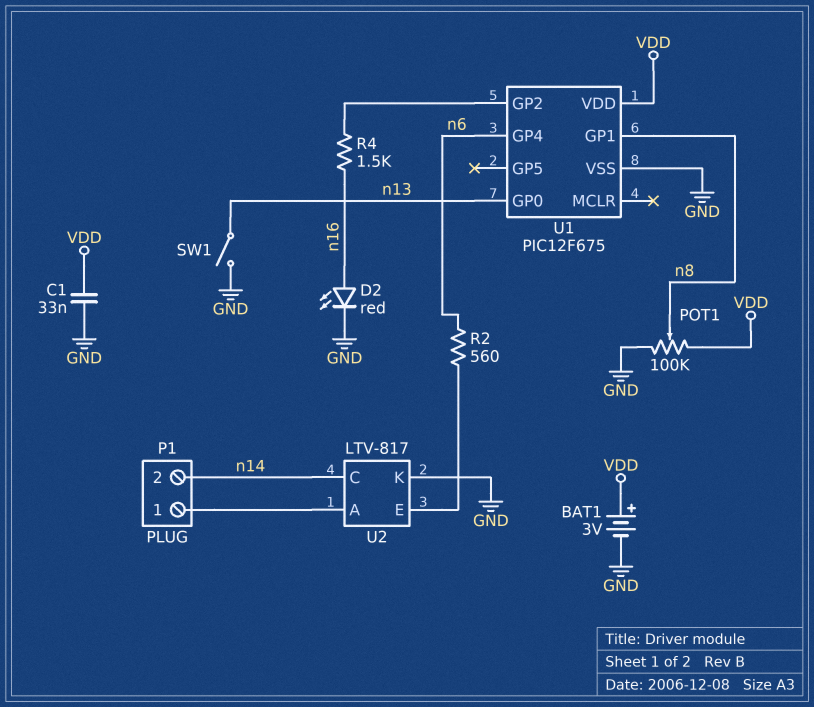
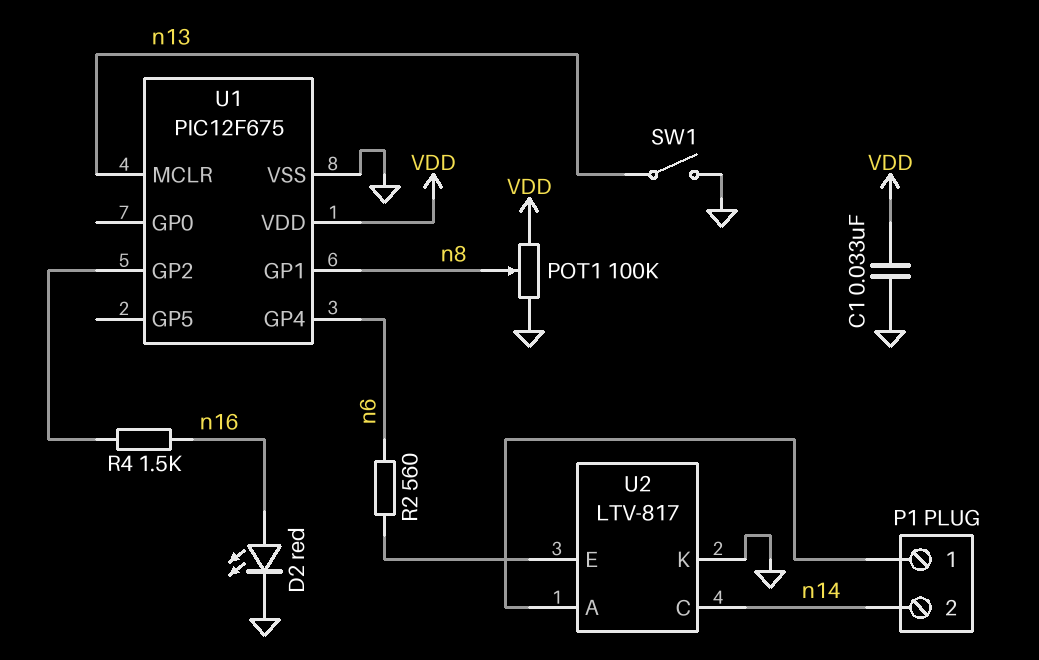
BAT1: 3V (plus VDD, minus GND) -> none
U1 pin GP0: n13 -> none
U1 pin MCLR: none -> n13

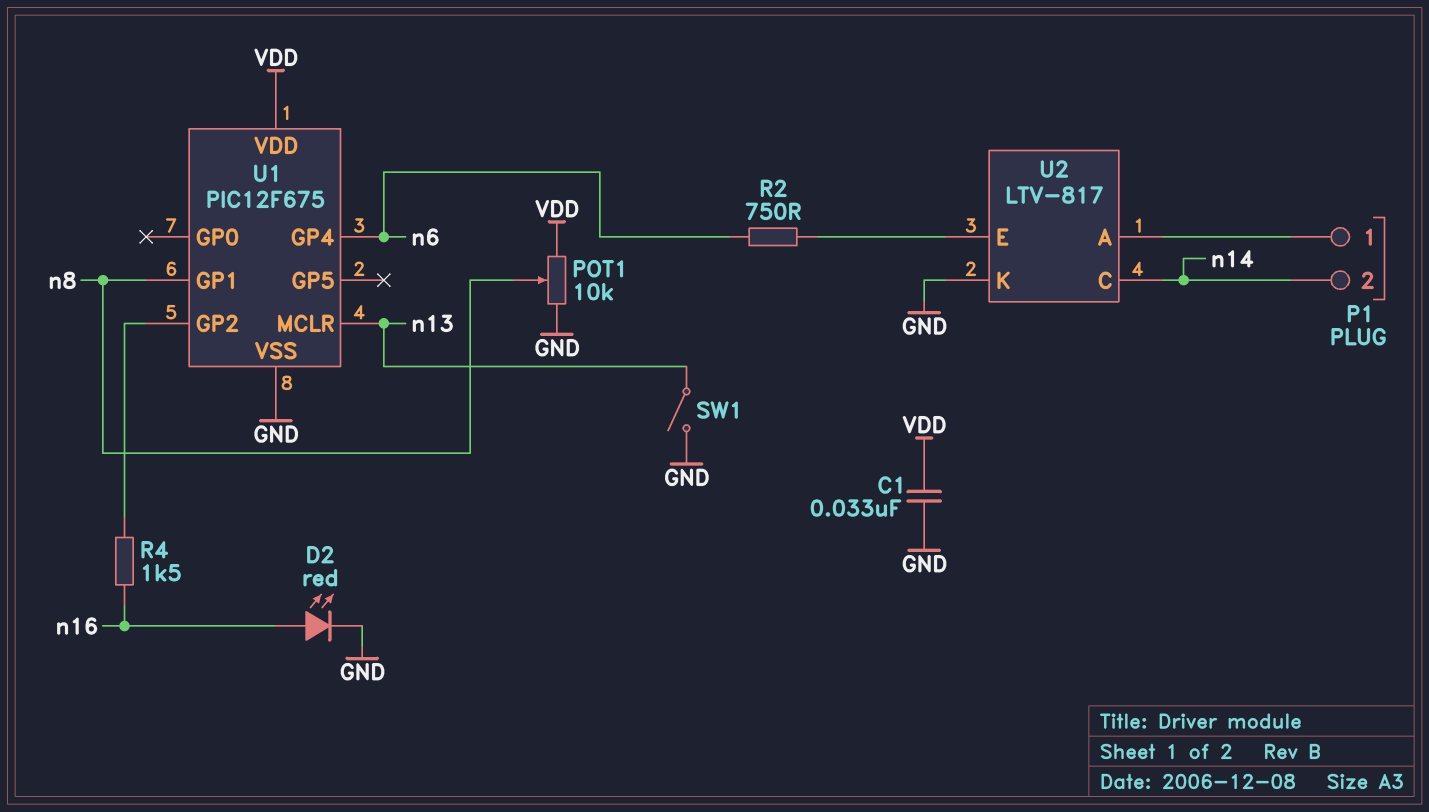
POT1: 100k (GND, VDD, wiper n8) -> 10k (GND, VDD, wiper n8)
R2: 560 (U2/E, n6) -> 750 (U2/E, n6)

